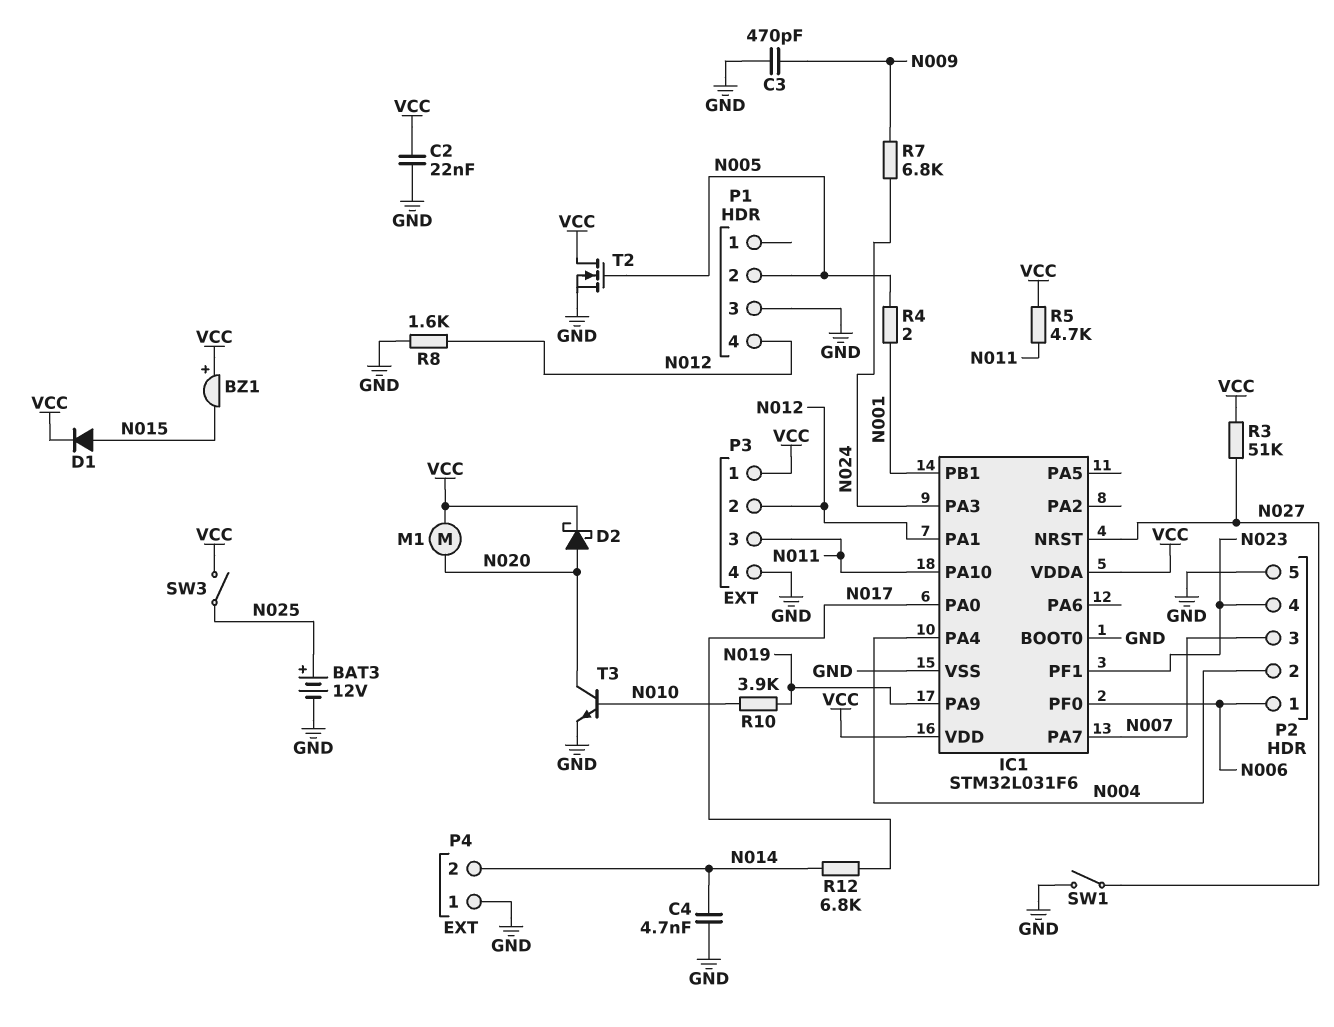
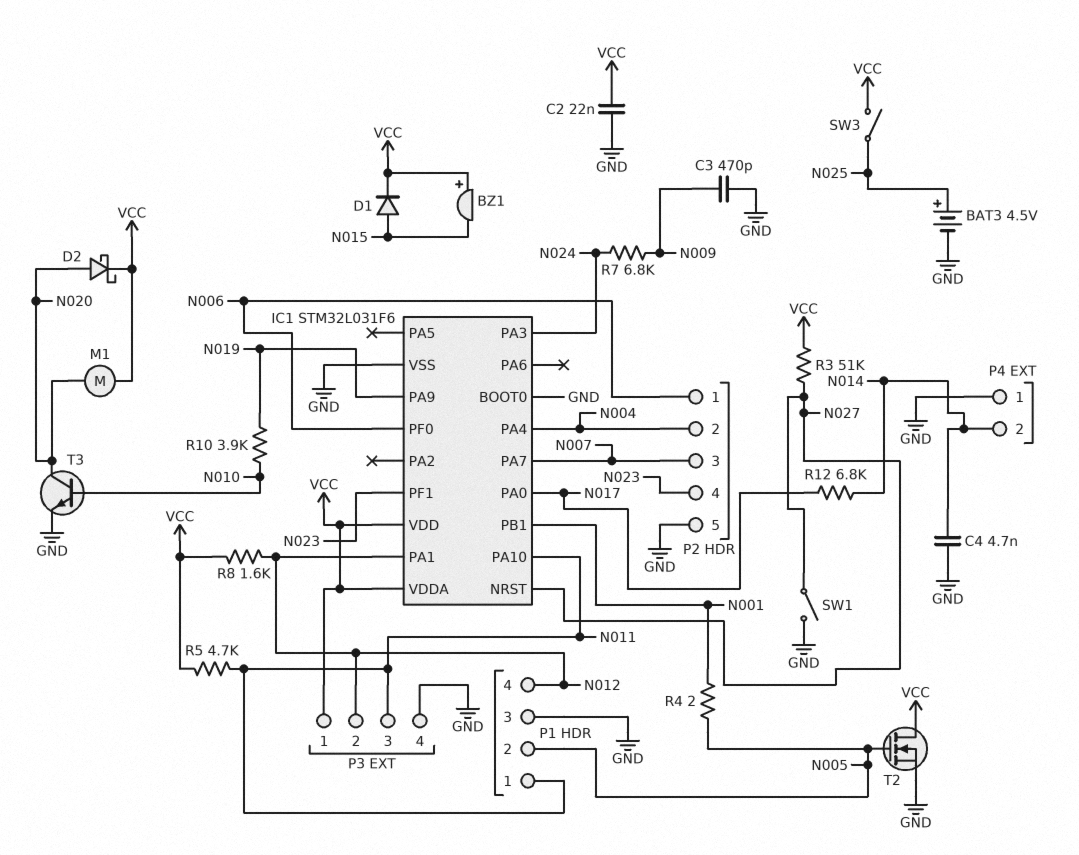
BAT3: 12V (plus N025, minus GND) -> 4.5V (plus N025, minus GND)
P1 pin 1: none -> N011
R8: 1.6k (GND, N012) -> 1.6k (N012, VCC)

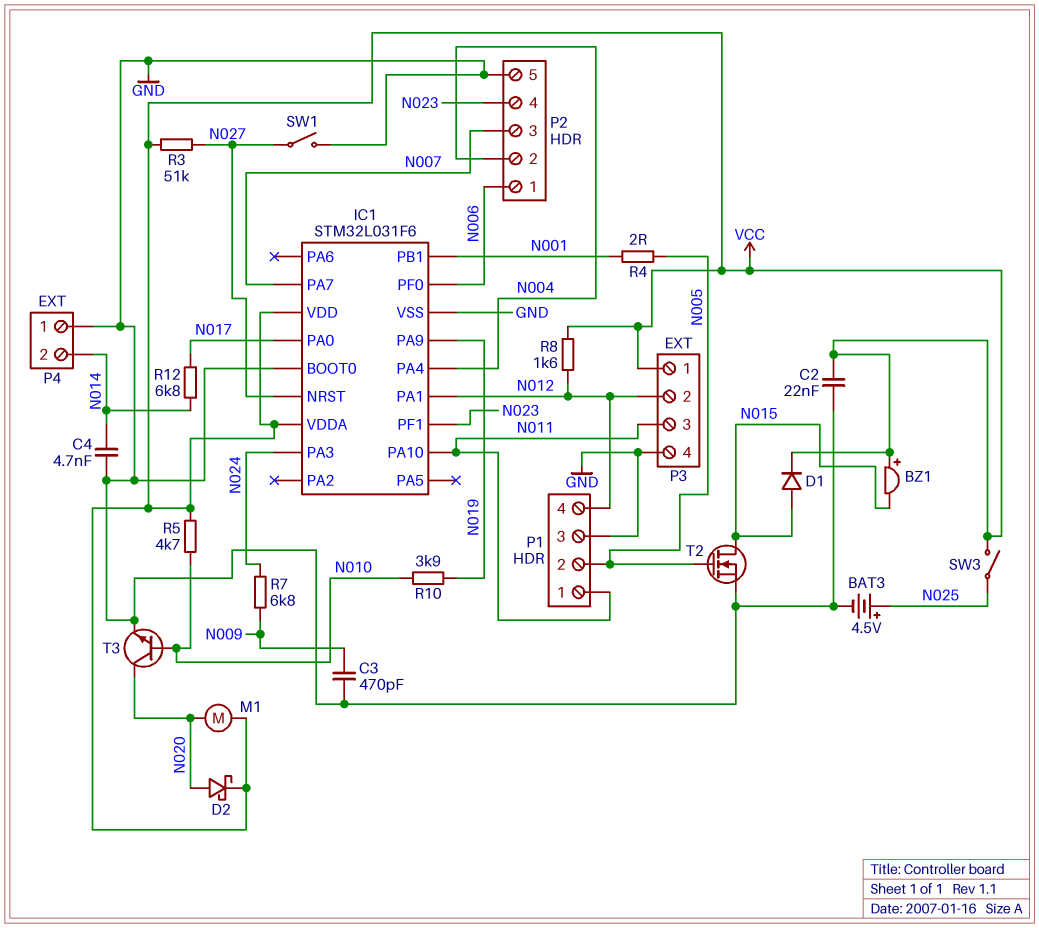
R5: 4.7k (N011, VCC) -> 4.7k (N010, VCC)
T2: NMOS (G N005, D VCC, S GND) -> NMOS (G N005, D N015, S GND)

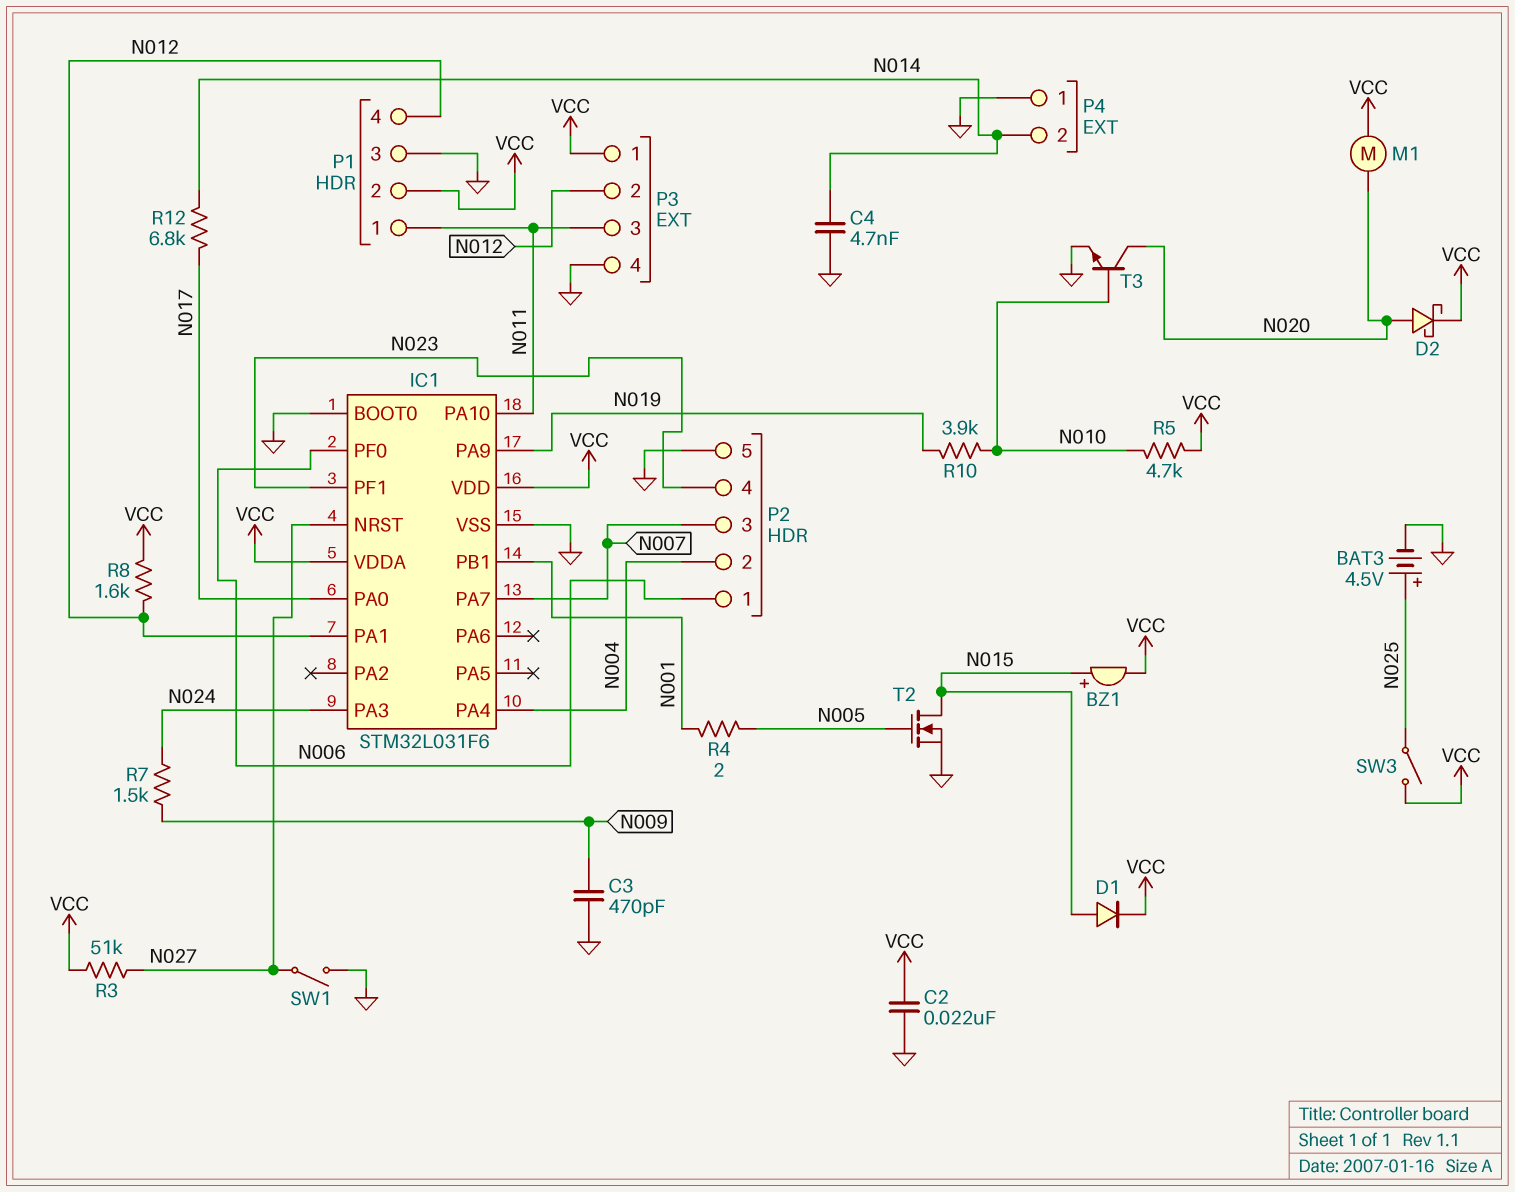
BZ1: buzzer (plus VCC, minus N015) -> buzzer (plus N015, minus VCC)
P1 pin 2: N005 -> VCC
R7: 6.8k (N009, N024) -> 1.5k (N009, N024)

